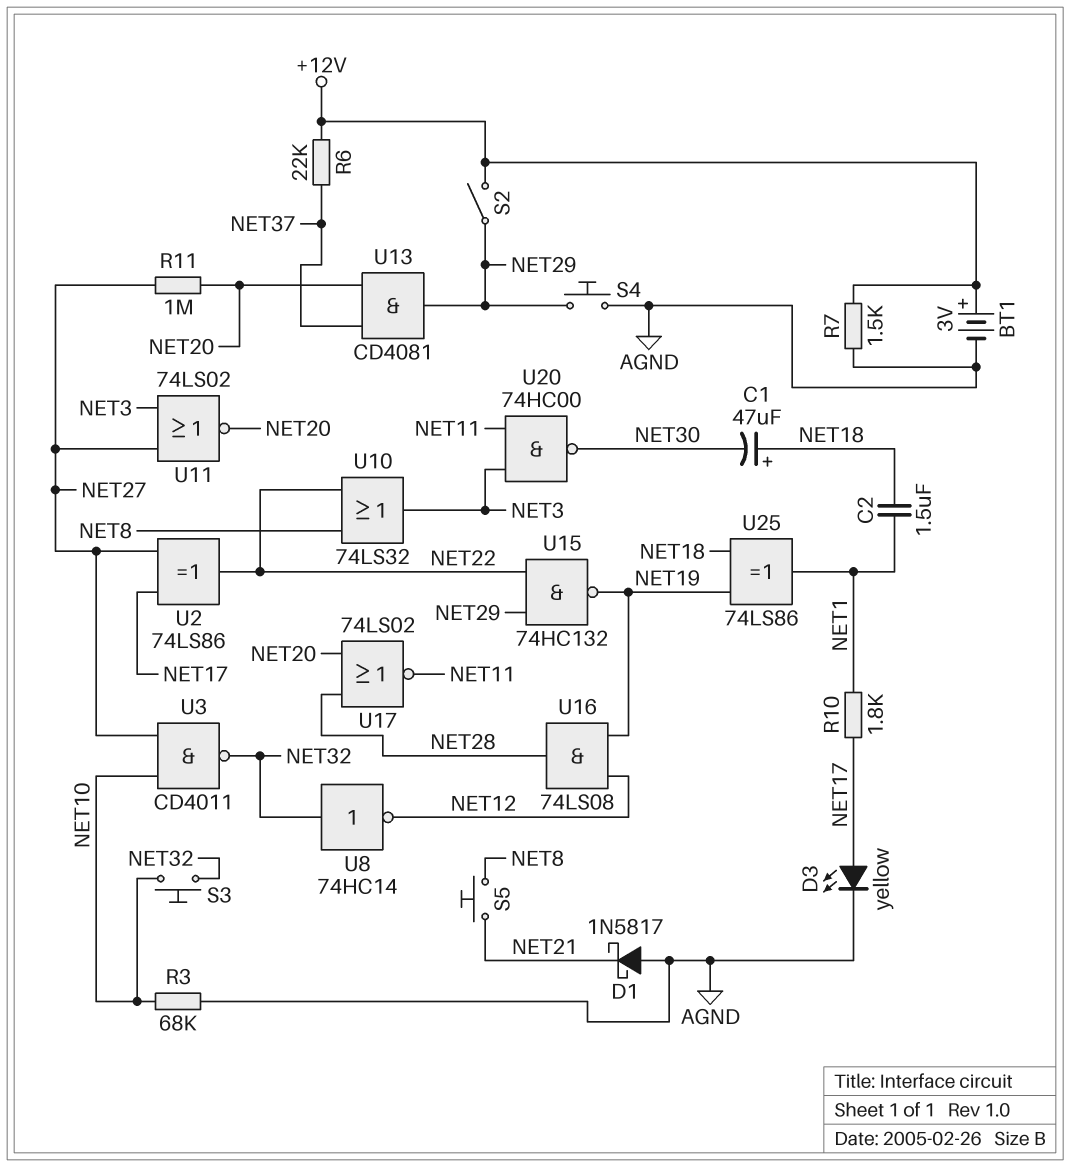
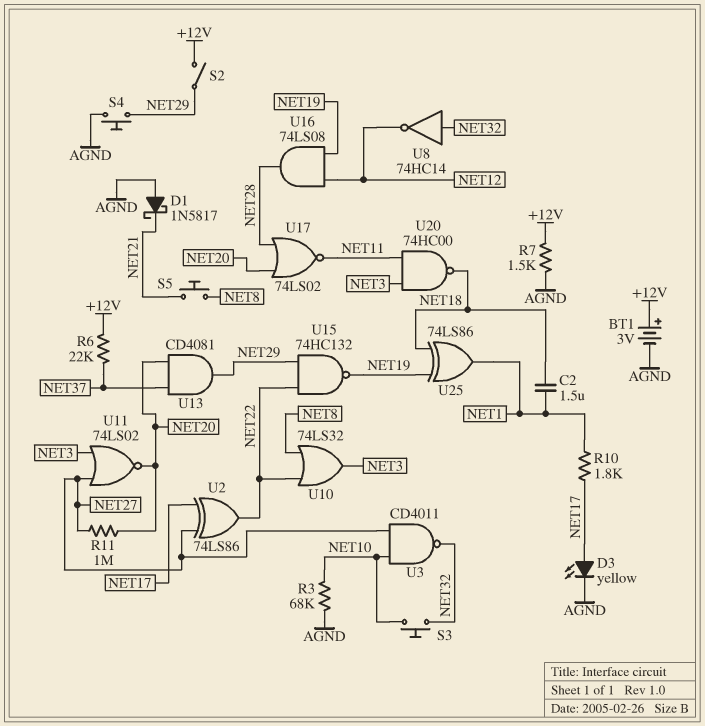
C1: 47uF (plus NET18, minus NET30) -> none
U20: NAND 74HC00 (in NET3, in NET11, out NET30) -> NAND 74HC00 (in NET3, in NET11, out NET18)

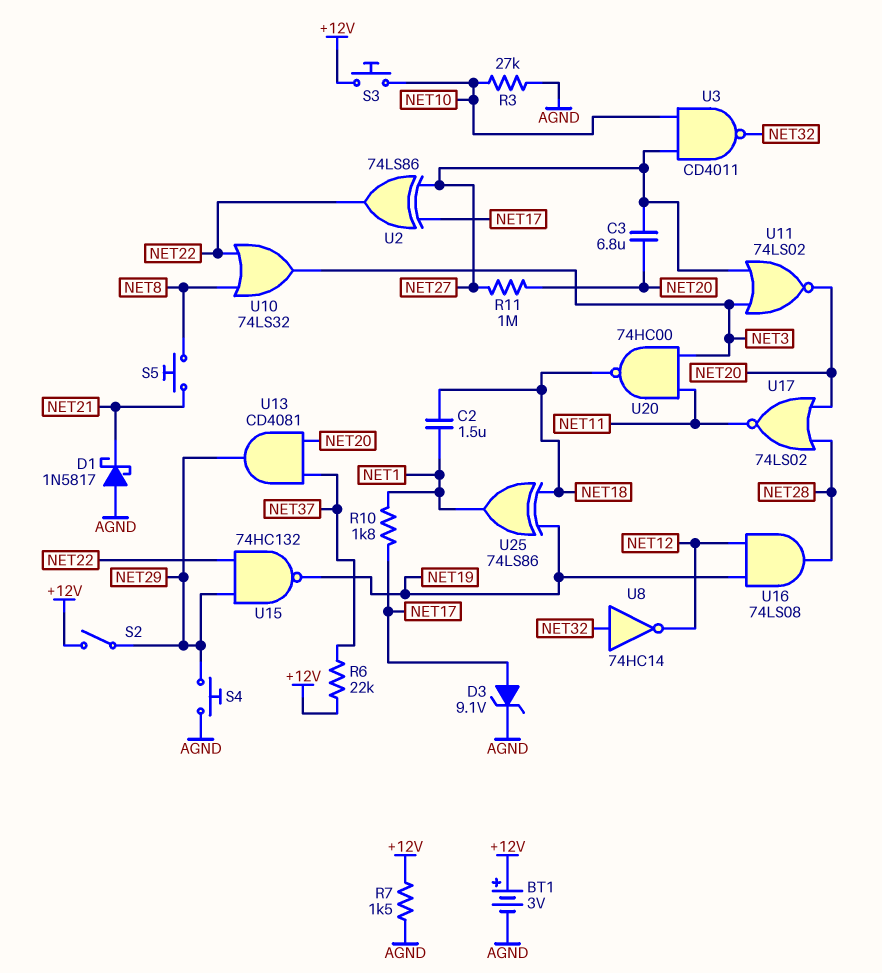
C3: none -> 6.8uF (NET20, NET27)
D3: LED yellow (A NET17, K AGND) -> zener 9.1V (A NET17, K AGND)
R3: 68k (AGND, NET10) -> 27k (AGND, NET10)
S3: button (NET10, NET32) -> button (+12V, NET10)

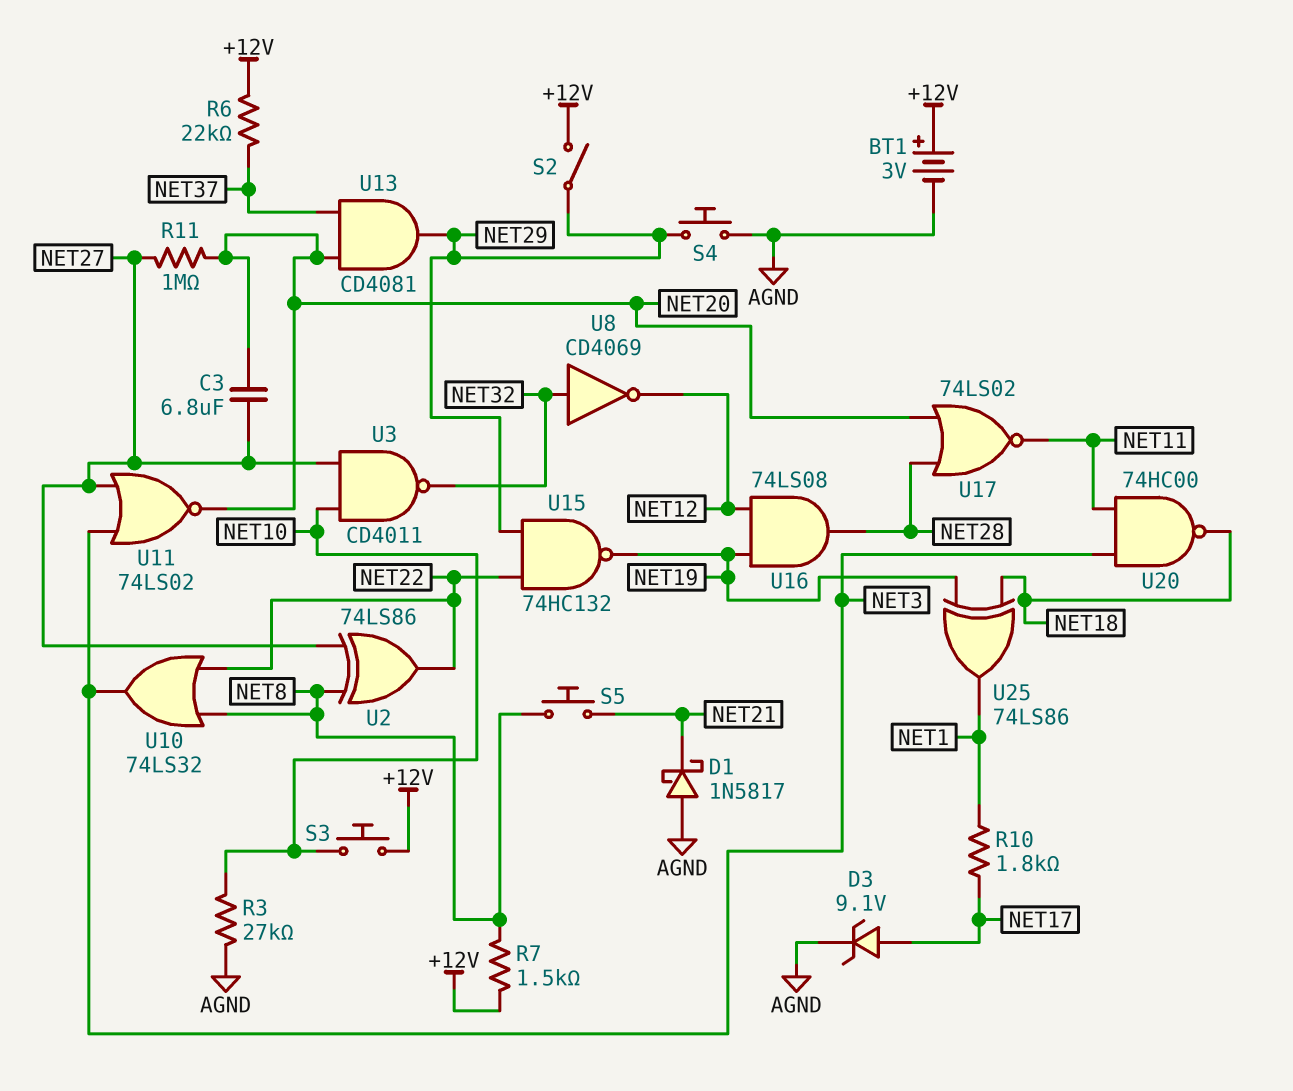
C2: 1.5uF (NET1, NET18) -> none
R7: 1.5k (+12V, AGND) -> 1.5k (+12V, NET8)
U2: XOR 74LS86 (in NET17, in NET27, out NET22) -> XOR 74LS86 (in NET8, in NET27, out NET22)
U8: NOT 74HC14 (in NET32, out NET12) -> NOT CD4069 (in NET32, out NET12)

